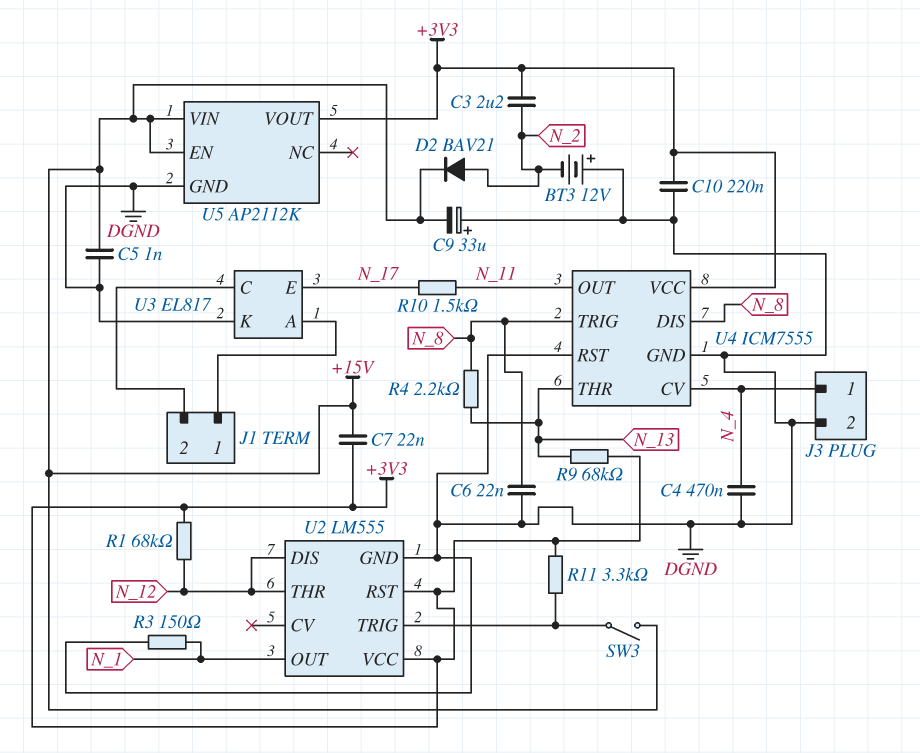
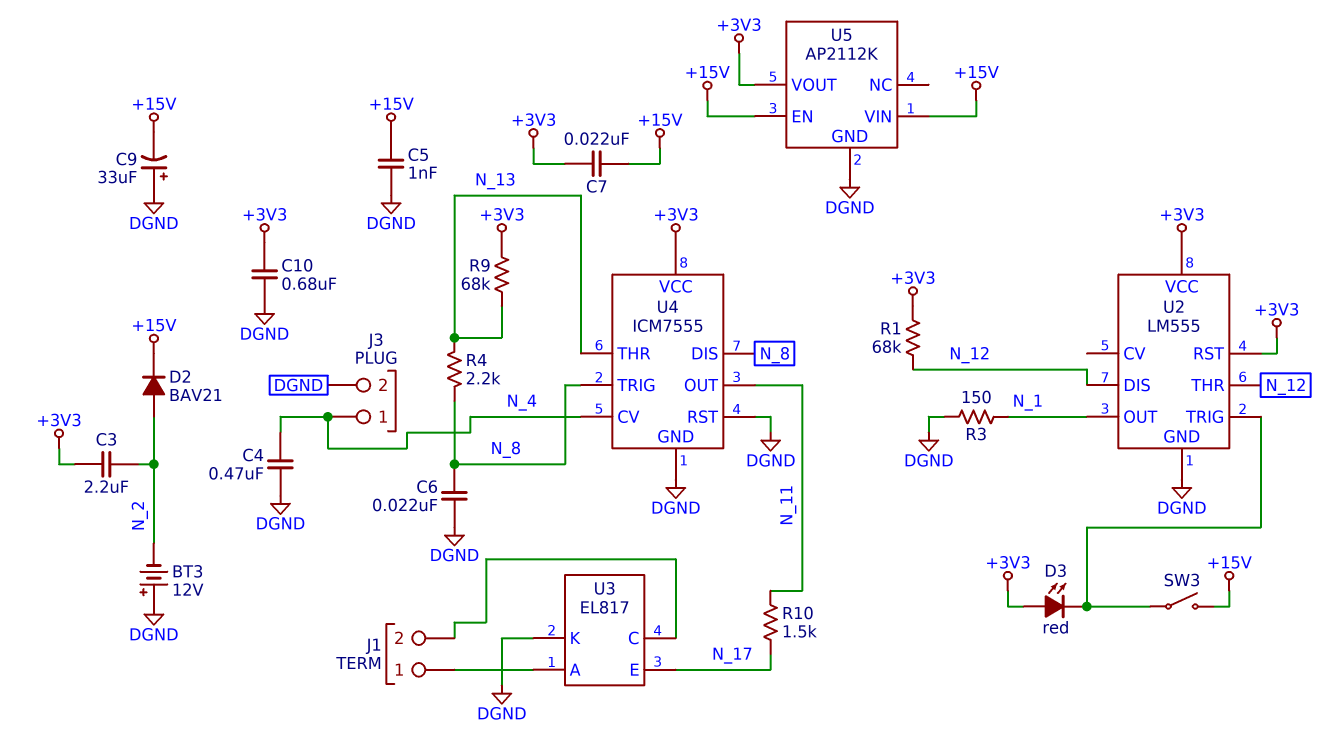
C10: 220nF (+3V3, DGND) -> 680nF (+3V3, DGND)
D3: none -> LED red (A +3V3, K U2/TRIG)
R11: 3.3k (+3V3, U2/TRIG) -> none

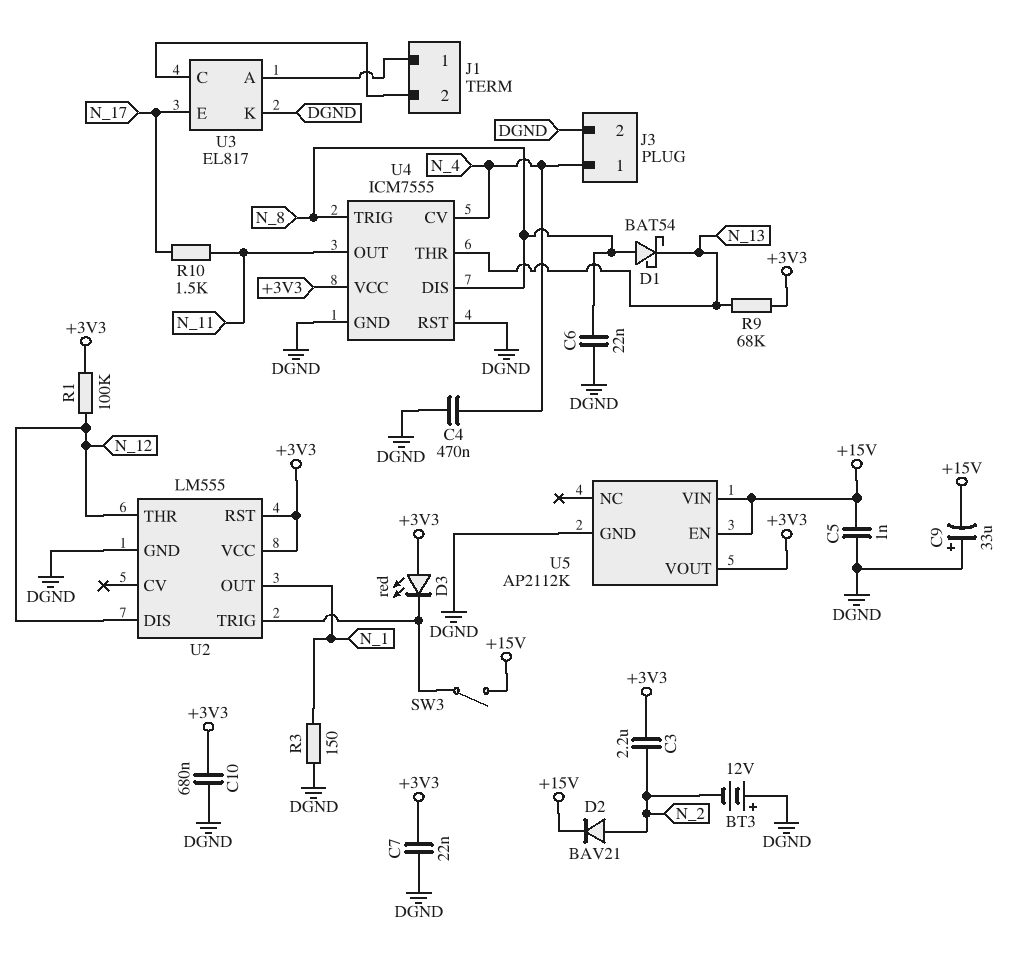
C7: 22nF (+3V3, +15V) -> 22nF (+3V3, DGND)
D1: none -> schottky BAT54 (A N_8, K N_13)
R1: 68k (+3V3, N_12) -> 100k (+3V3, N_12)
R4: 2.2k (N_8, N_13) -> none

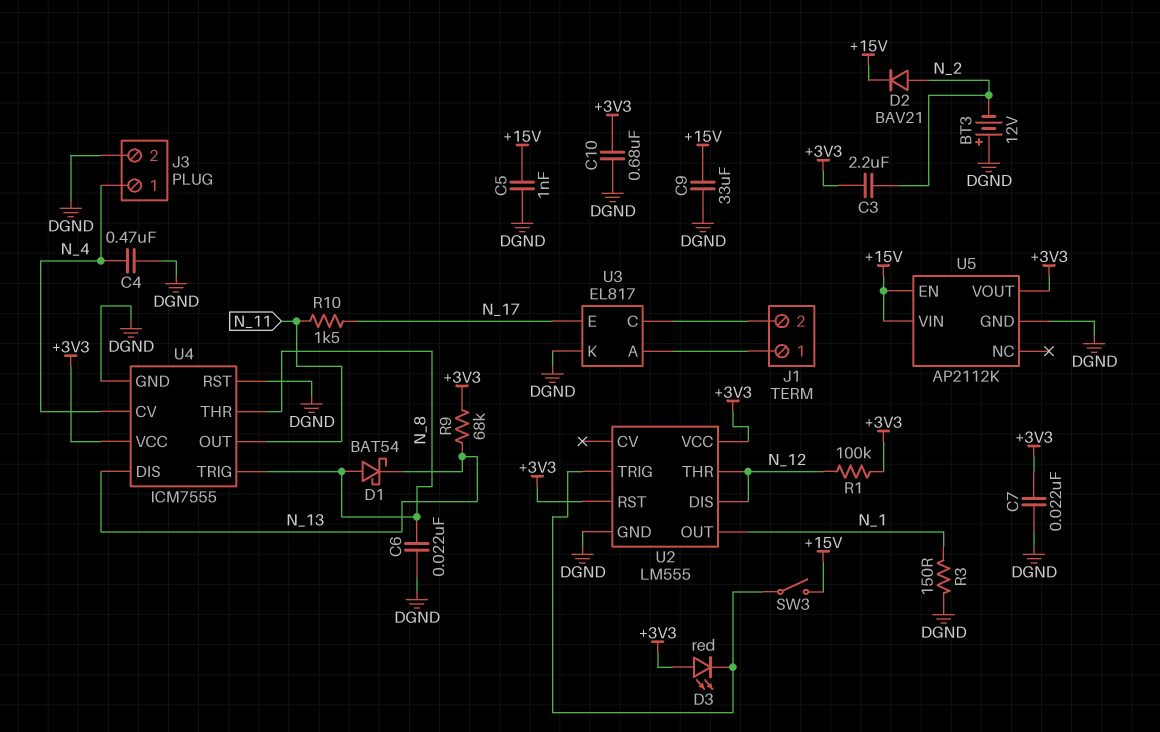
C9: 33uF (plus DGND, minus +15V) -> 33uF (+15V, DGND)
U4 pin DIS: N_8 -> N_13
U4 pin THR: N_13 -> N_8

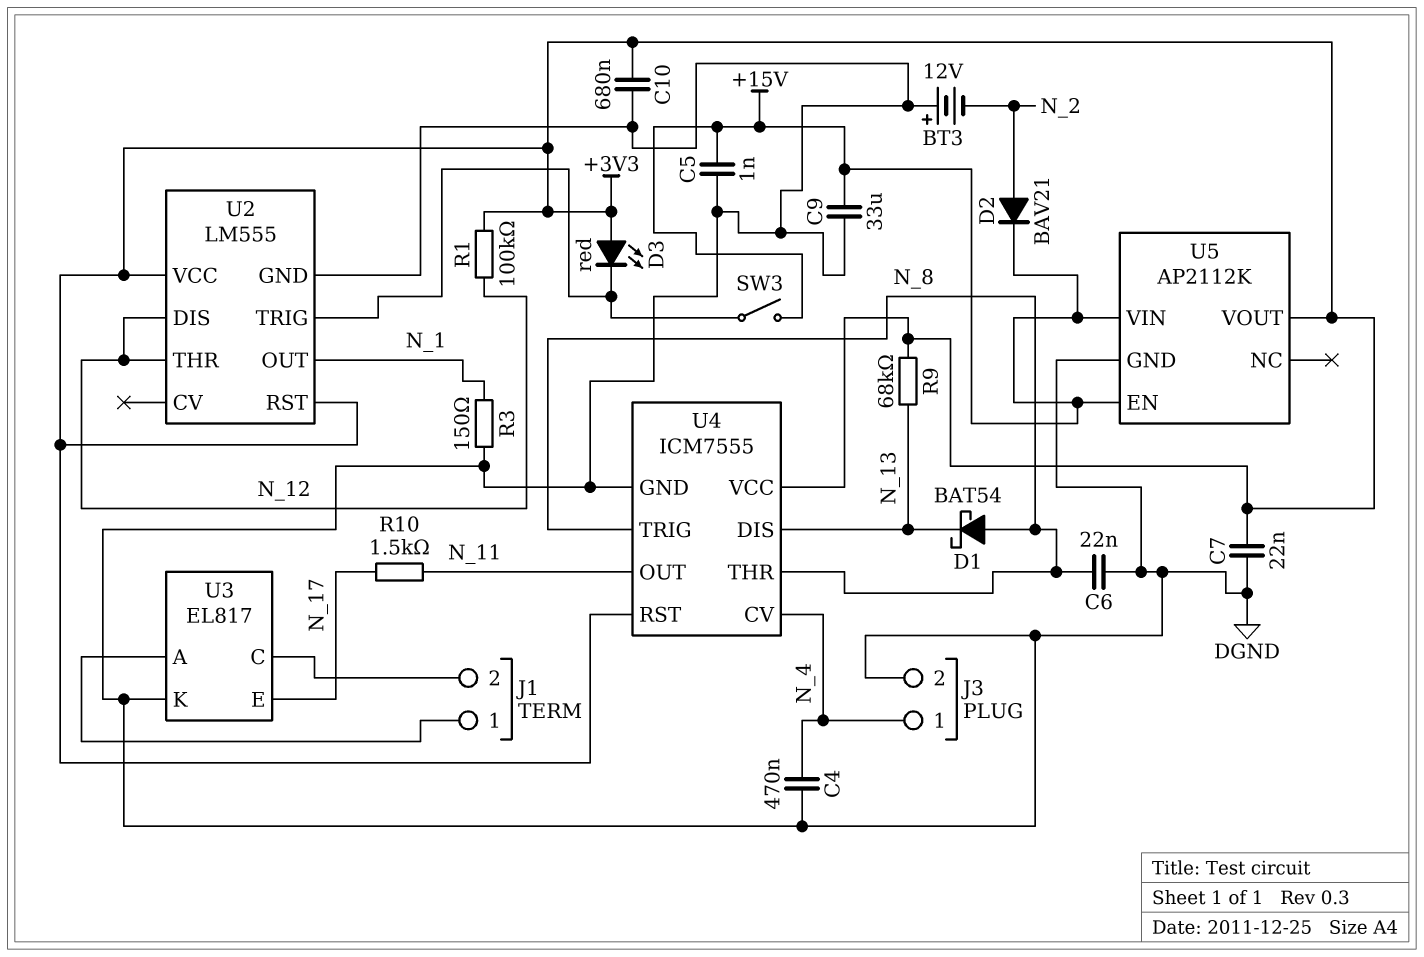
C3: 2.2uF (+3V3, N_2) -> none
U4 pin RST: DGND -> +3V3

